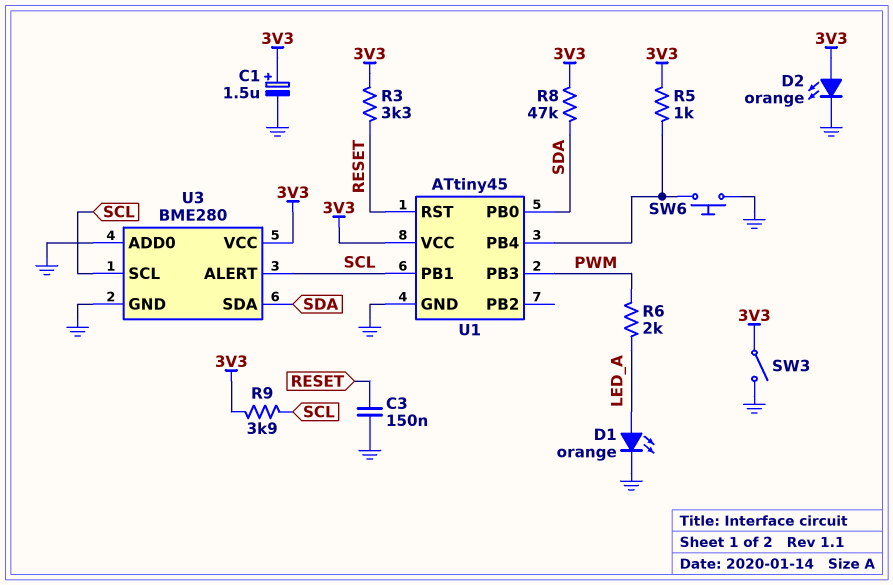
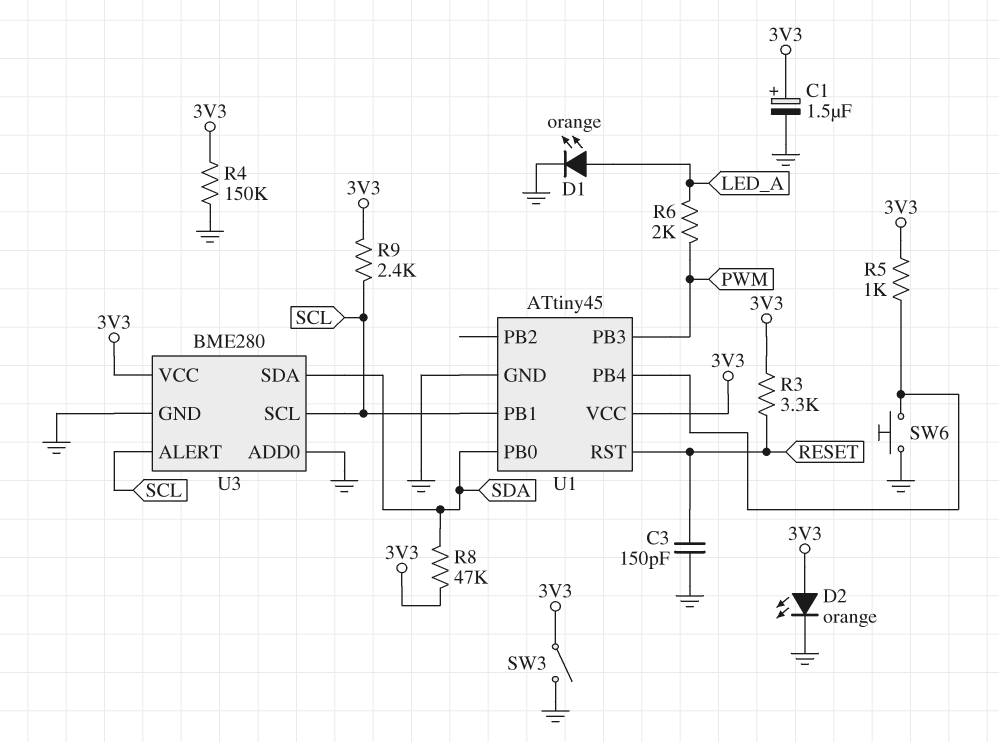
C3: 150nF (GND, RESET) -> 150pF (GND, RESET)
R4: none -> 150k (3V3, GND)
R9: 3.9k (3V3, SCL) -> 2.4k (3V3, SCL)

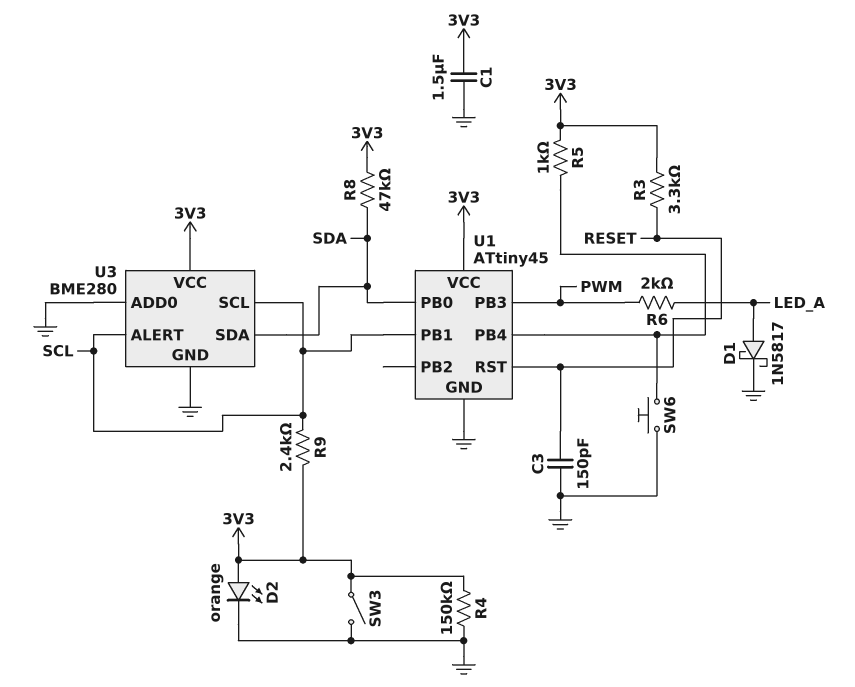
C1: 1.5uF (plus 3V3, minus GND) -> 1.5uF (3V3, GND)
D1: LED orange (A LED_A, K GND) -> schottky 1N5817 (A LED_A, K GND)

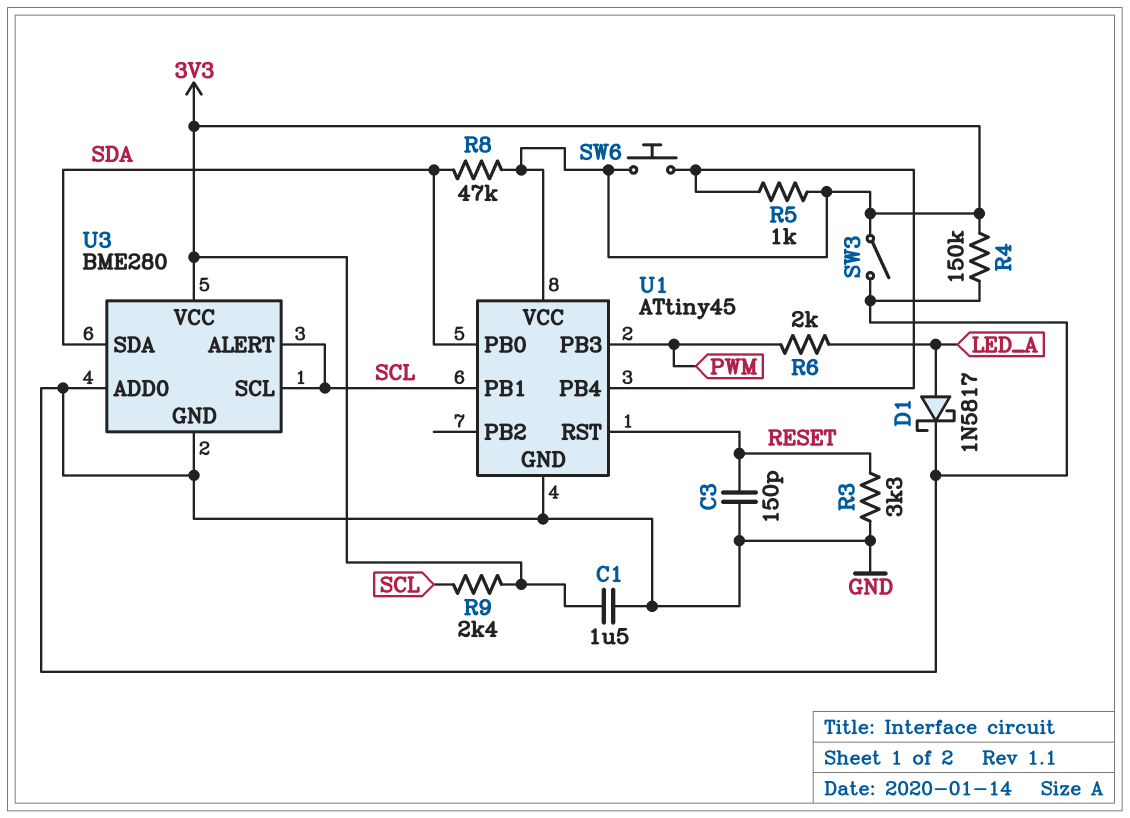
D2: LED orange (A 3V3, K GND) -> none
R3: 3.3k (3V3, RESET) -> 3.3k (GND, RESET)
SW6: button (GND, U1/PB4) -> button (3V3, U1/PB4)

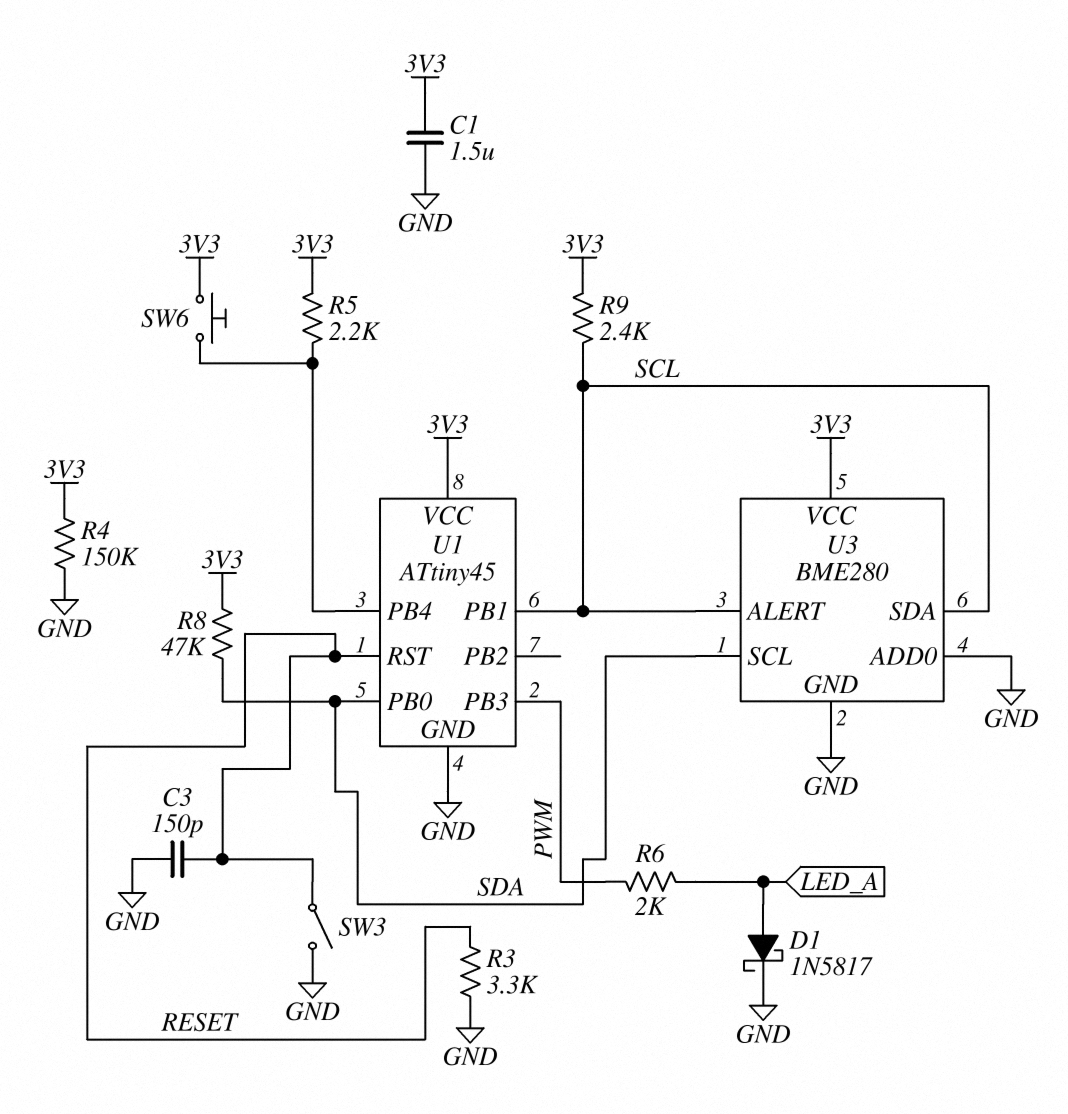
R5: 1k (3V3, U1/PB4) -> 2.2k (3V3, U1/PB4)
SW3: switch (3V3, GND) -> switch (GND, RESET)
U3 pin SCL: SCL -> SDA
U3 pin SDA: SDA -> SCL

